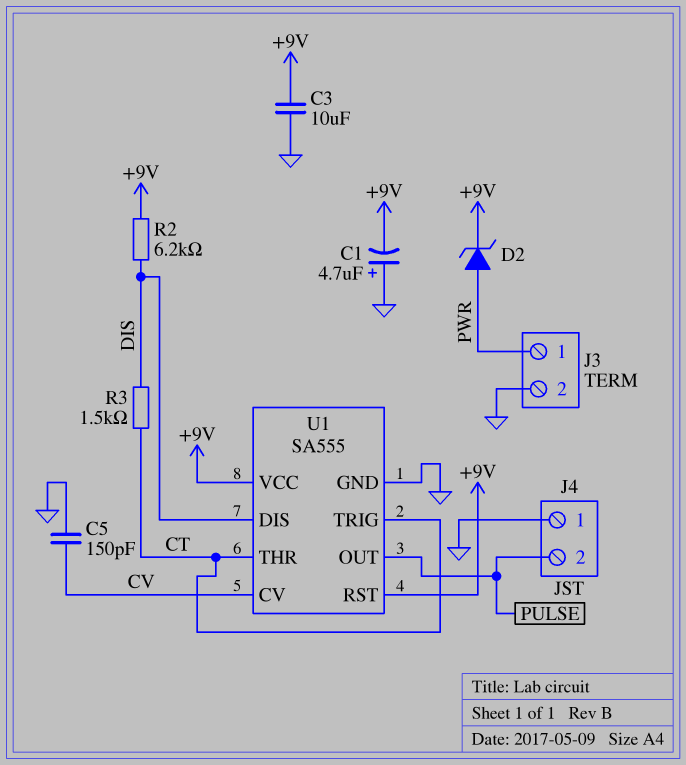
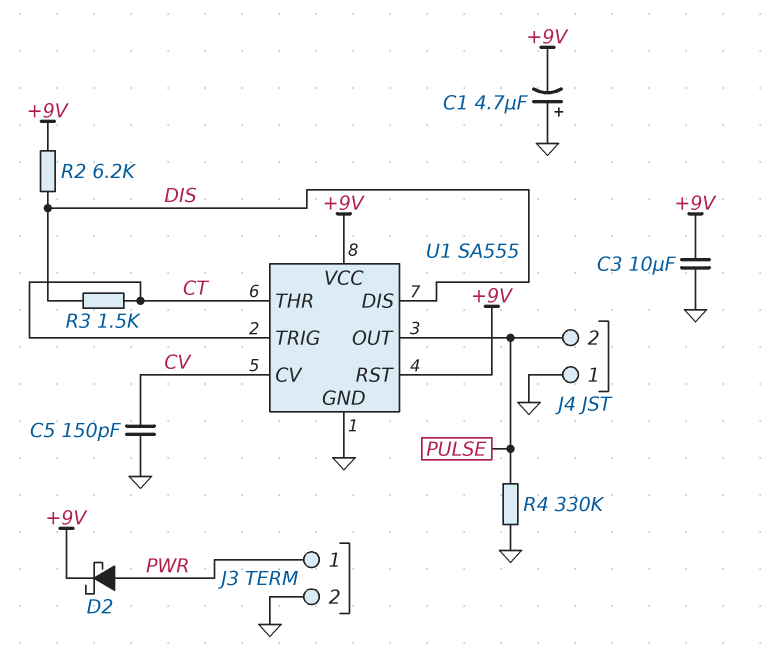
D2: zener (A PWR, K +9V) -> schottky (A PWR, K +9V)
R4: none -> 330k (GND, PULSE)

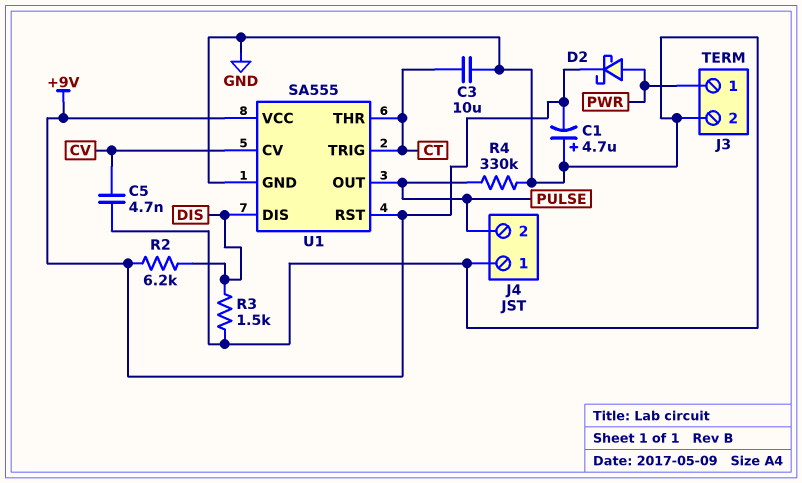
C3: 10uF (+9V, GND) -> 10uF (CT, GND)
C5: 150pF (CV, GND) -> 4.7nF (CV, GND)
R3: 1.5k (CT, DIS) -> 1.5k (DIS, GND)

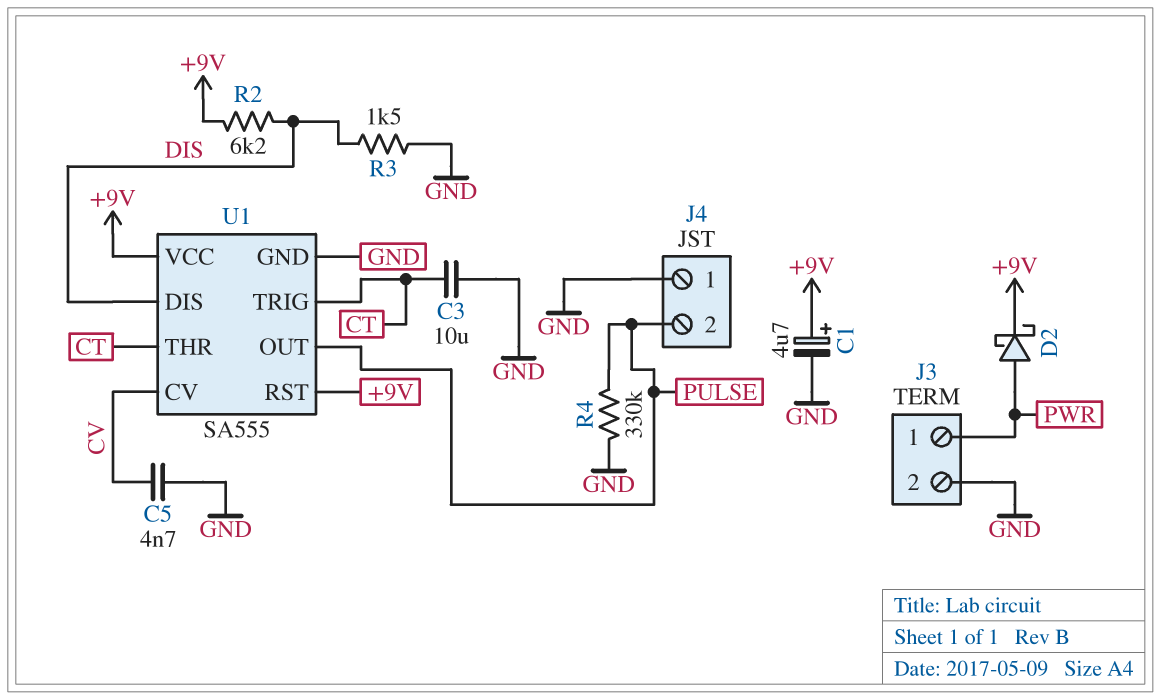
C1: 4.7uF (plus GND, minus +9V) -> 4.7uF (plus +9V, minus GND)

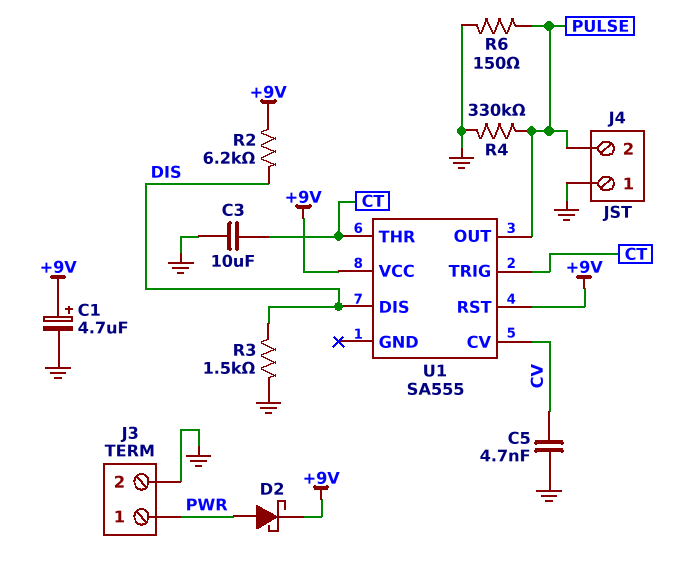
R6: none -> 150 (GND, PULSE)
U1 pin GND: GND -> none

